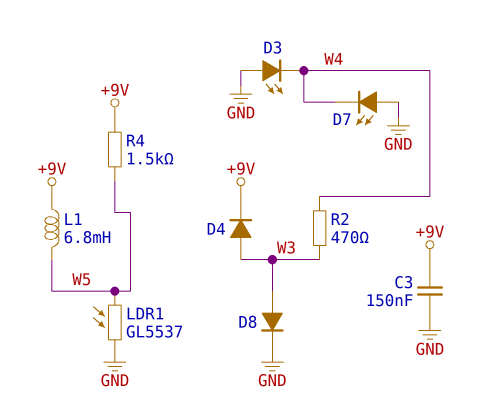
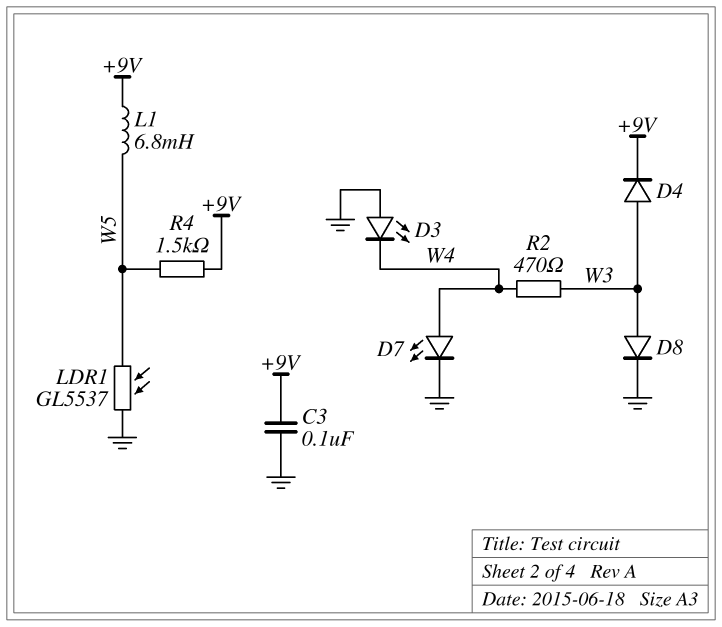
C3: 150nF (+9V, GND) -> 100nF (+9V, GND)
D7: LED (A GND, K W4) -> LED (A W4, K GND)

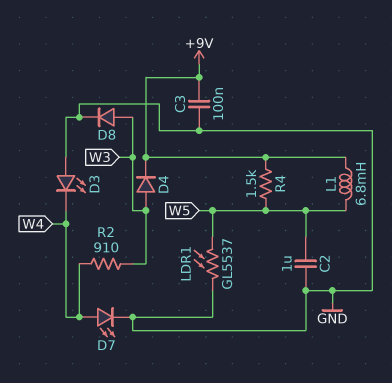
C2: none -> 1uF (GND, W5)
R2: 470 (W3, W4) -> 910 (W3, W4)

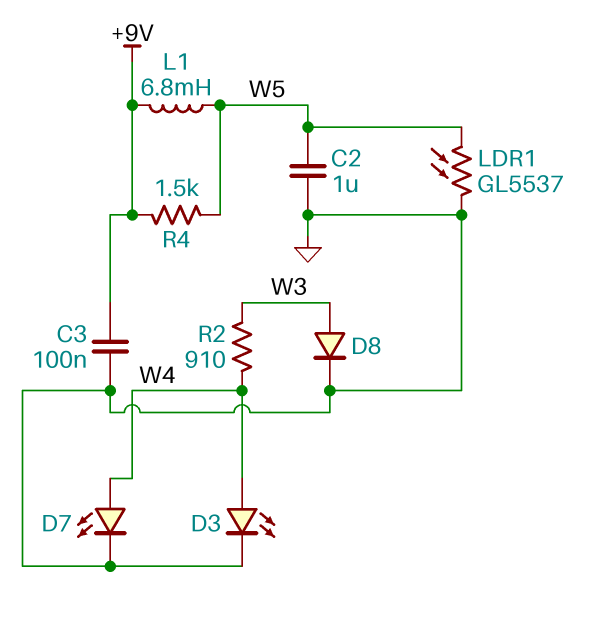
D3: LED (A GND, K W4) -> LED (A W4, K GND)
D4: diode (A W3, K +9V) -> none

